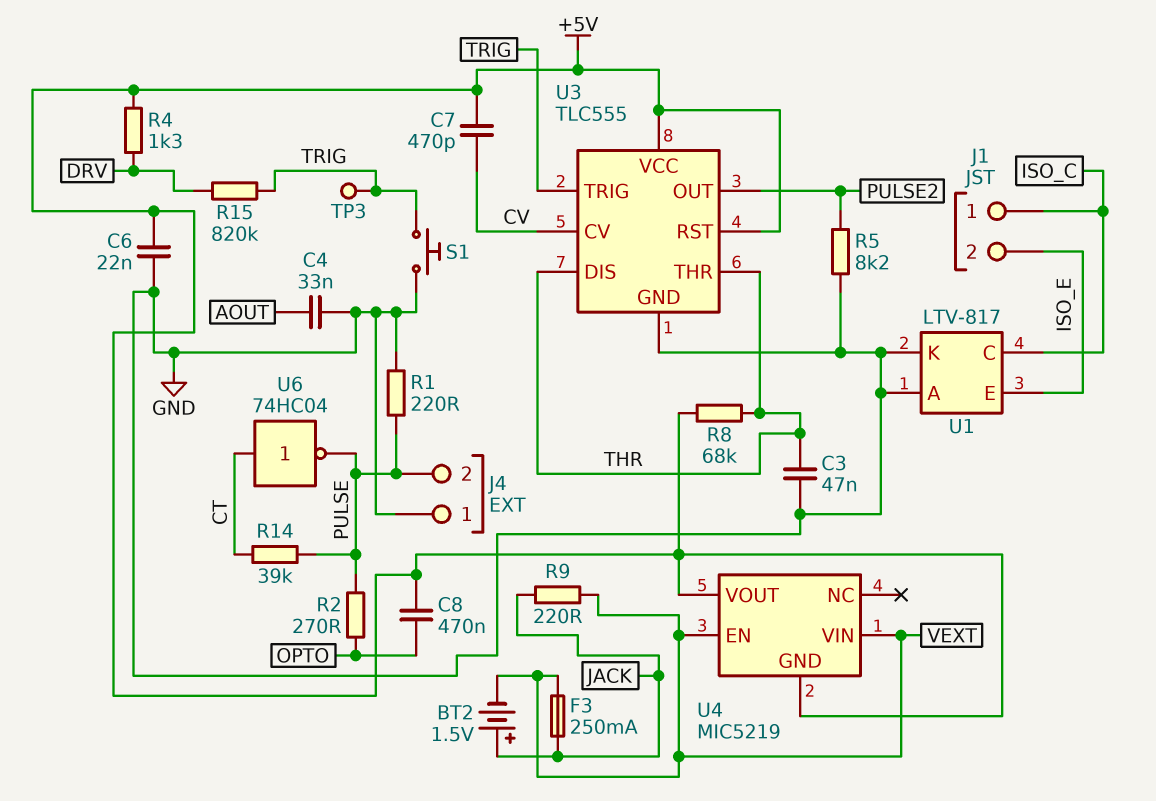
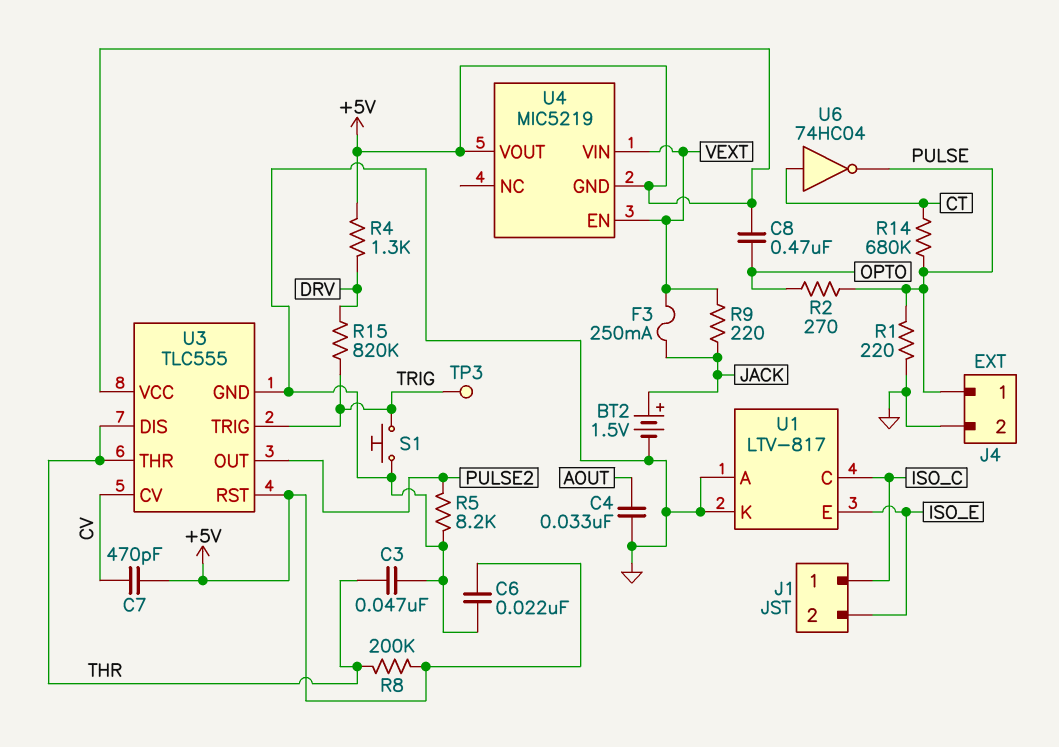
BT2: 1.5V (plus JACK, minus VEXT) -> 1.5V (plus JACK, minus GND)
J4 pin 1: GND -> PULSE
J4 pin 2: PULSE -> GND
R8: 68k (+5V, THR) -> 200k (+5V, THR)
R14: 39k (CT, PULSE) -> 680k (CT, PULSE)

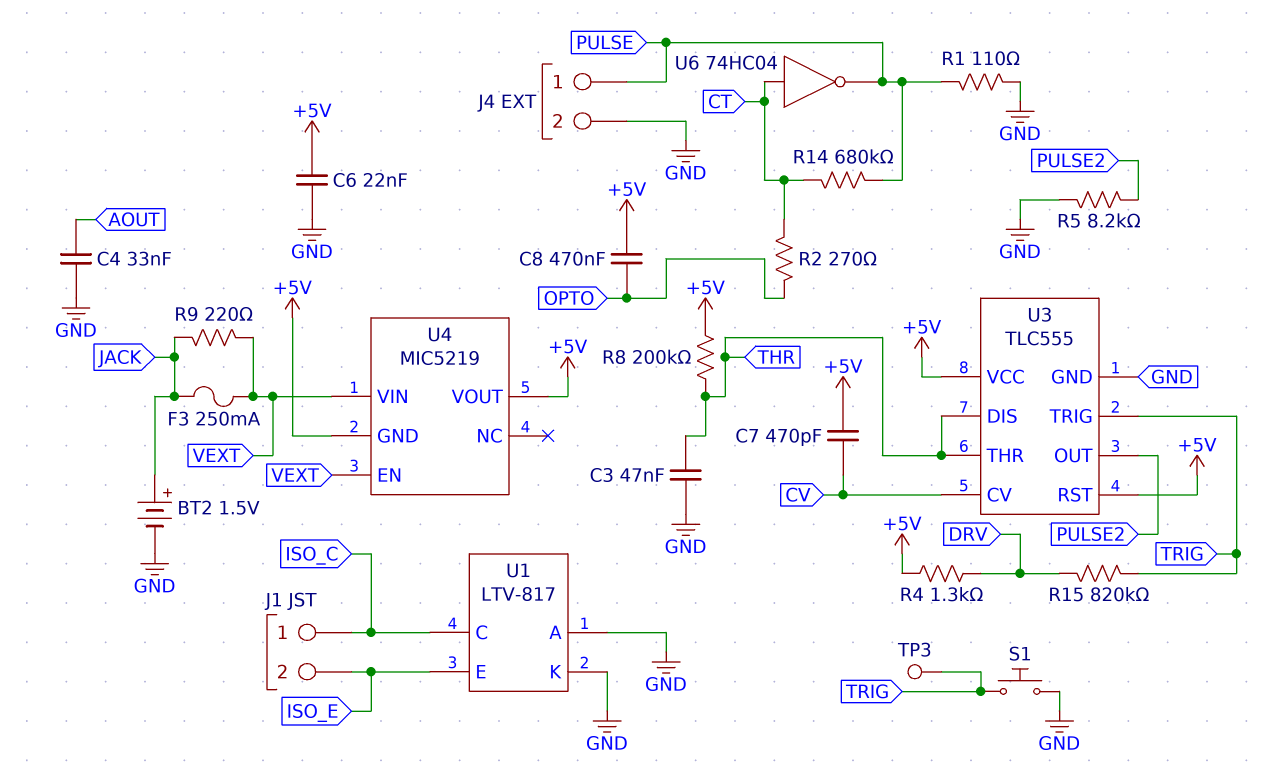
R1: 220 (GND, PULSE) -> 110 (GND, PULSE)
R2: 270 (OPTO, PULSE) -> 270 (CT, OPTO)

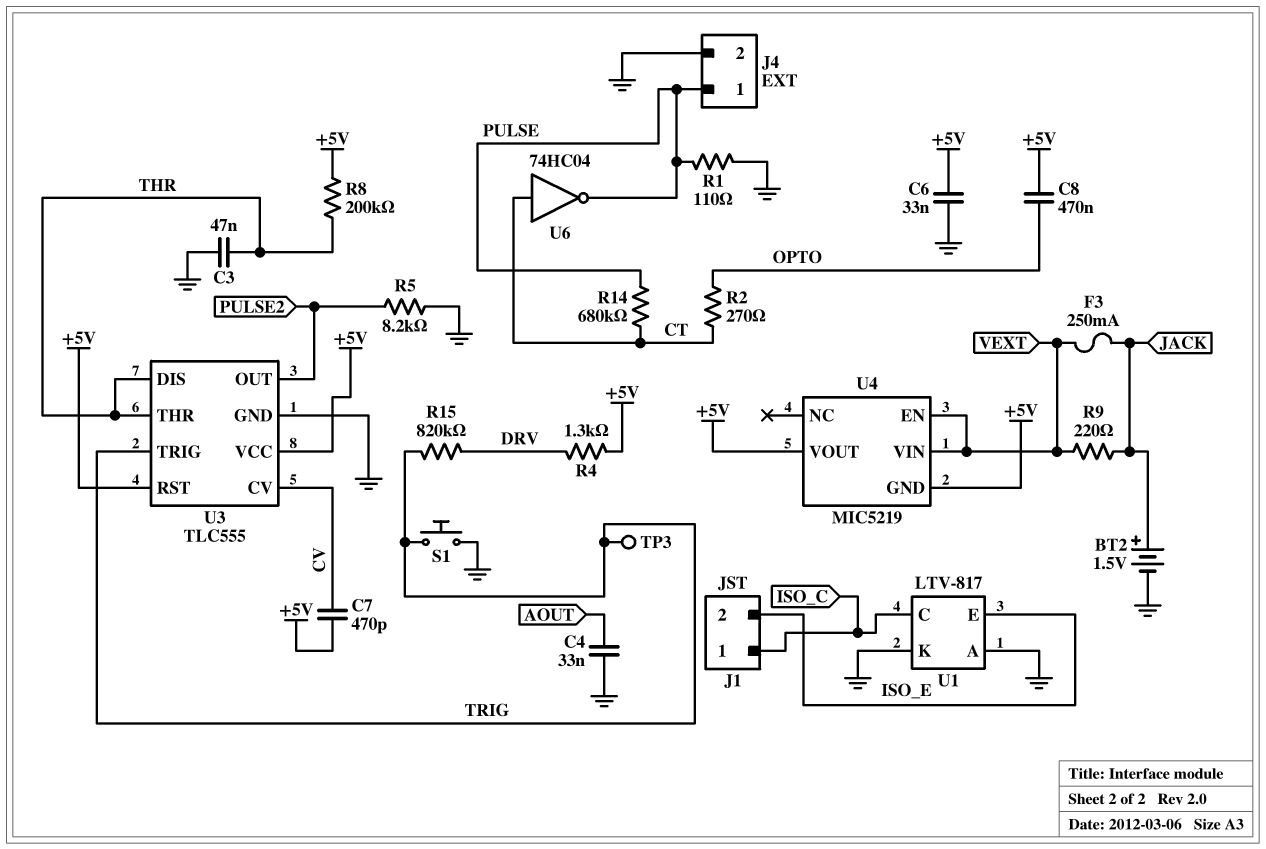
C6: 22nF (+5V, GND) -> 33nF (+5V, GND)

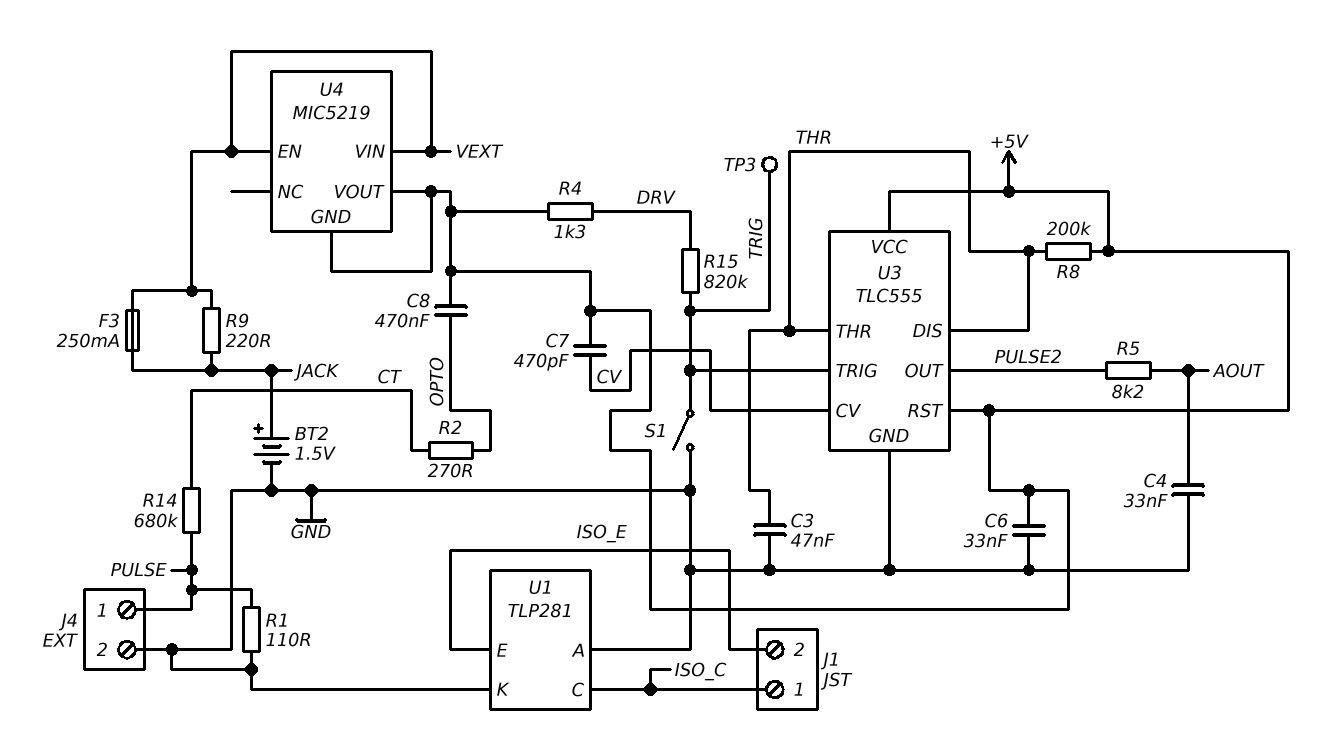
R5: 8.2k (GND, PULSE2) -> 8.2k (AOUT, PULSE2)
S1: button (GND, TRIG) -> switch (GND, TRIG)
U1: LTV-817 -> TLP281
U6: NOT 74HC04 (in CT, out PULSE) -> none

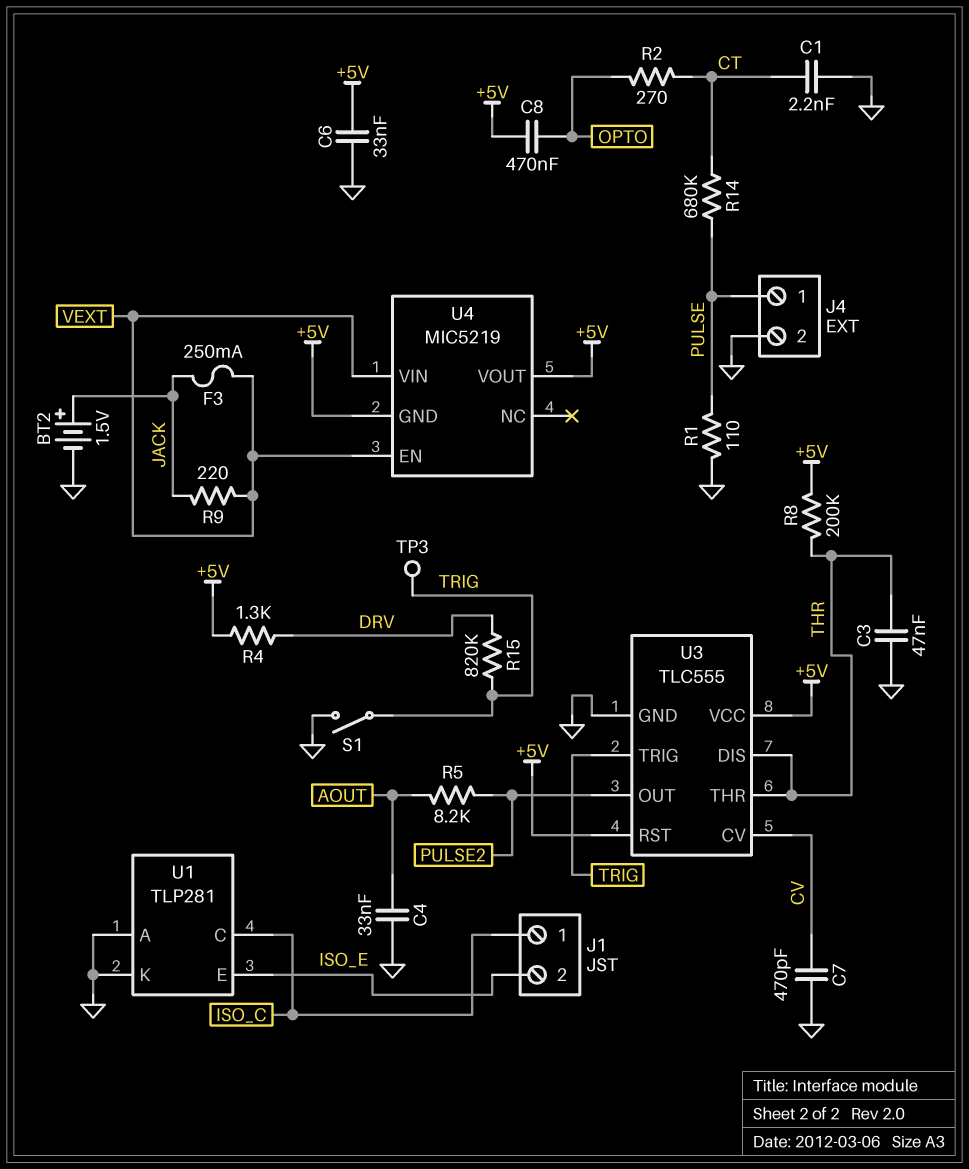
C1: none -> 2.2nF (CT, GND)
C7: 470pF (+5V, CV) -> 470pF (CV, GND)

